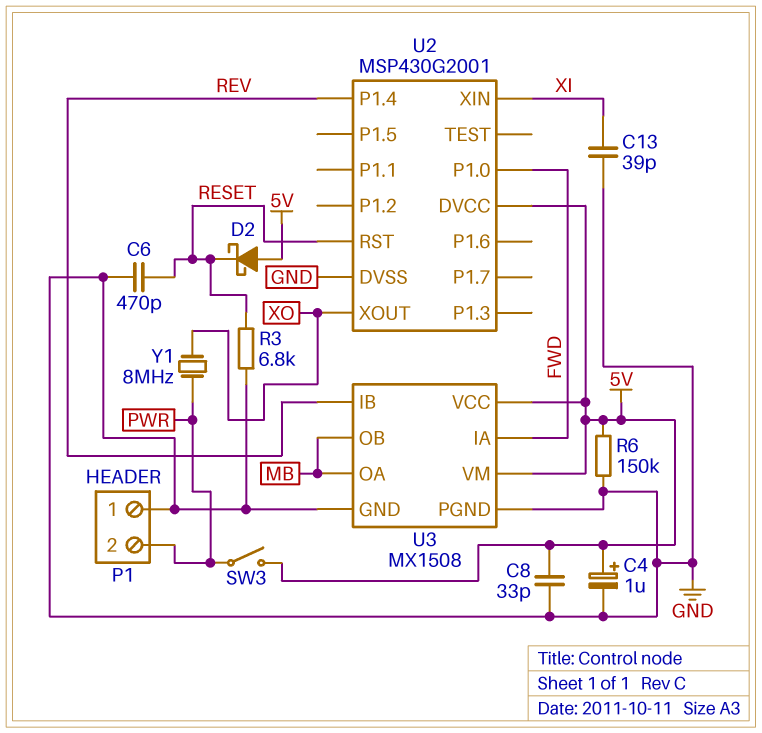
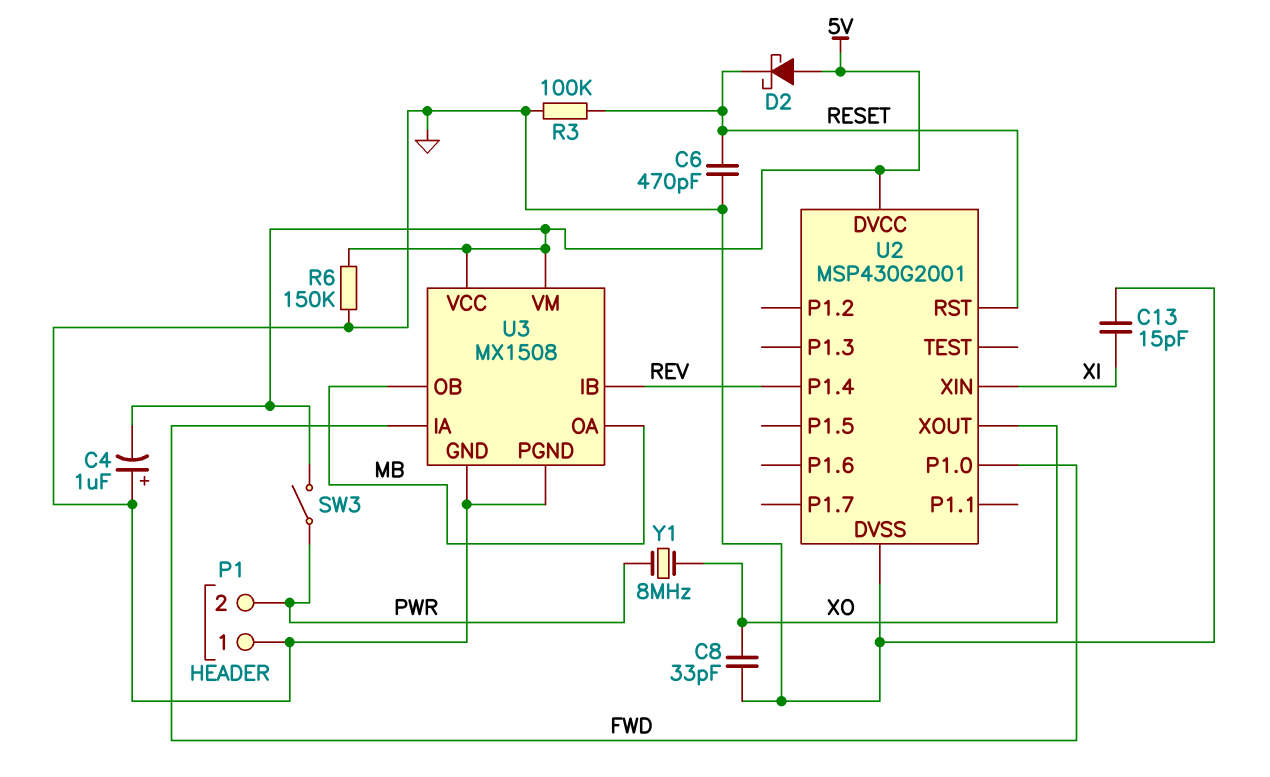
C4: 1uF (plus 5V, minus GND) -> 1uF (plus GND, minus 5V)
C8: 33pF (5V, GND) -> 33pF (GND, XO)
C13: 39pF (GND, XI) -> 15pF (GND, XI)
R3: 6.8k (GND, RESET) -> 100k (GND, RESET)

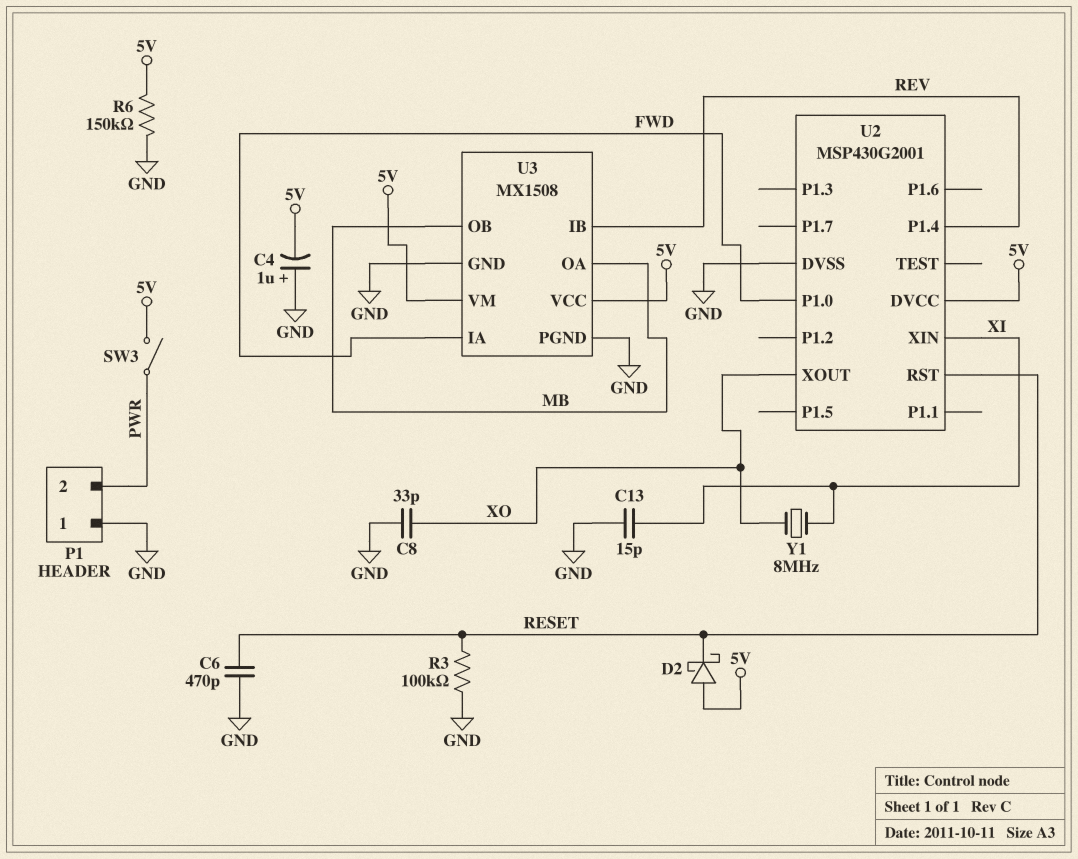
Y1: 8MHz (PWR, XO) -> 8MHz (XI, XO)

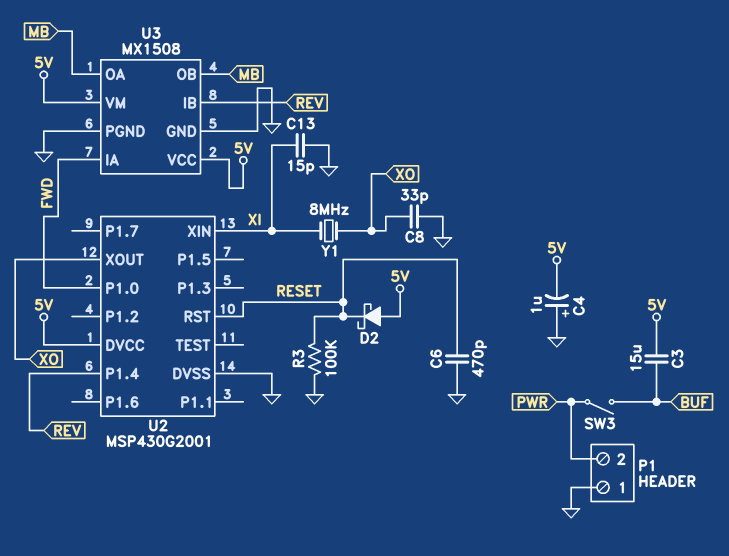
C3: none -> 15uF (5V, BUF)
R6: 150k (5V, GND) -> none
SW3: switch (5V, PWR) -> switch (BUF, PWR)

